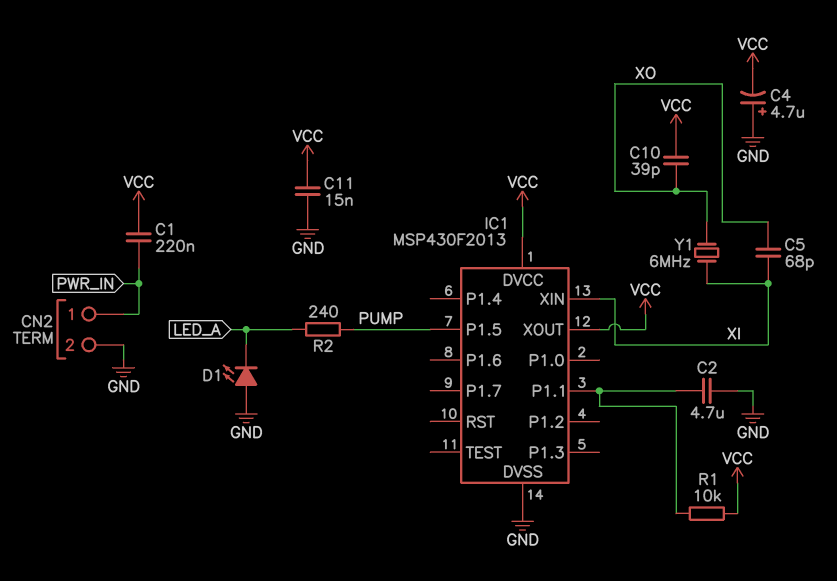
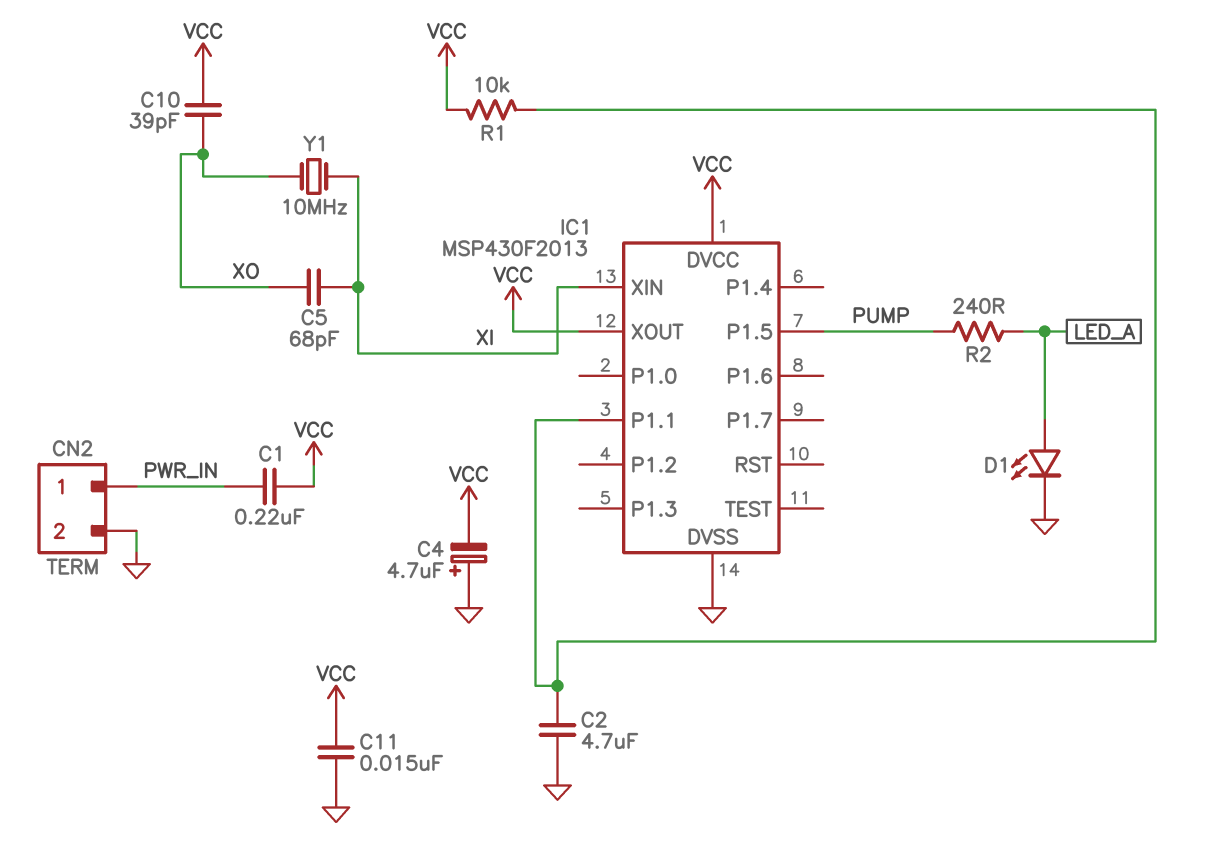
D1: LED (A GND, K LED_A) -> LED (A LED_A, K GND)
Y1: 6MHz (XI, XO) -> 10MHz (XI, XO)

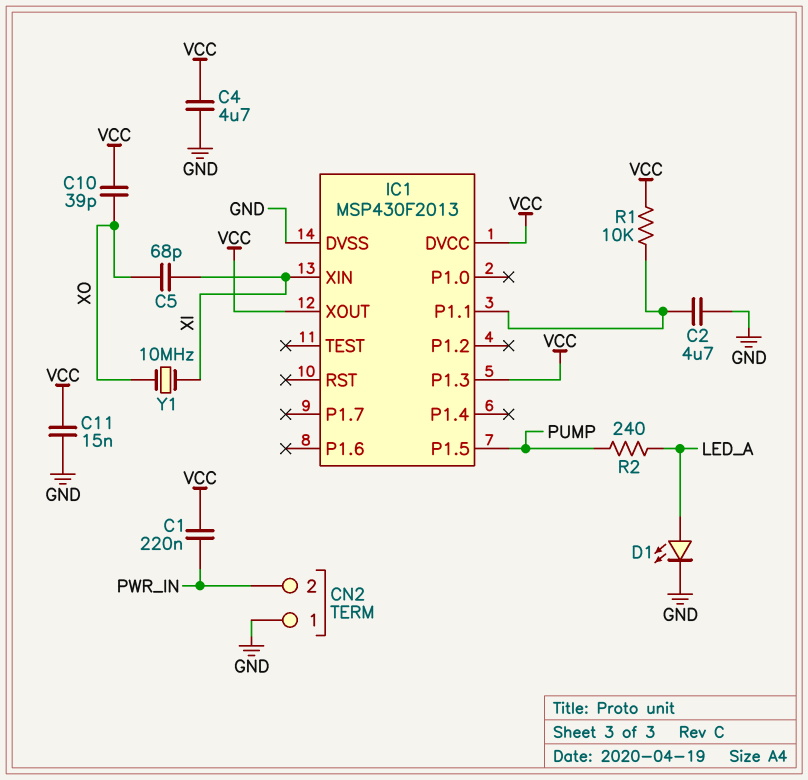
C4: 4.7uF (plus GND, minus VCC) -> 4.7uF (GND, VCC)
CN2 pin 1: PWR_IN -> GND
CN2 pin 2: GND -> PWR_IN
IC1 pin P1.3: none -> VCC

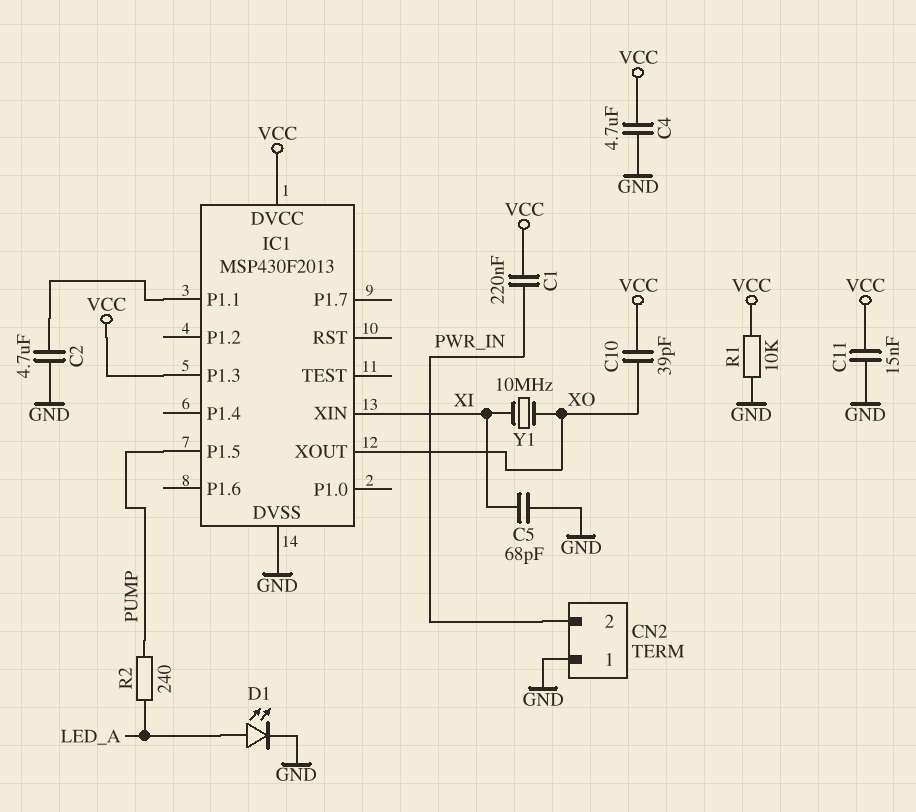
C5: 68pF (XI, XO) -> 68pF (GND, XI)
IC1 pin XOUT: VCC -> XO
R1: 10k (IC1/P1.1, VCC) -> 10k (GND, VCC)

